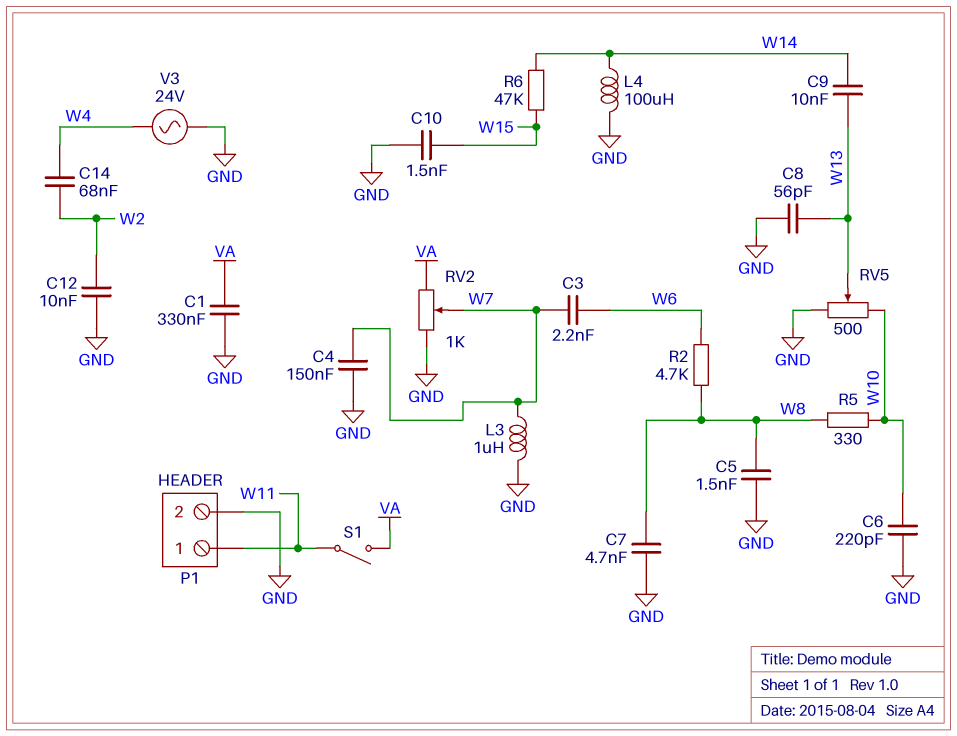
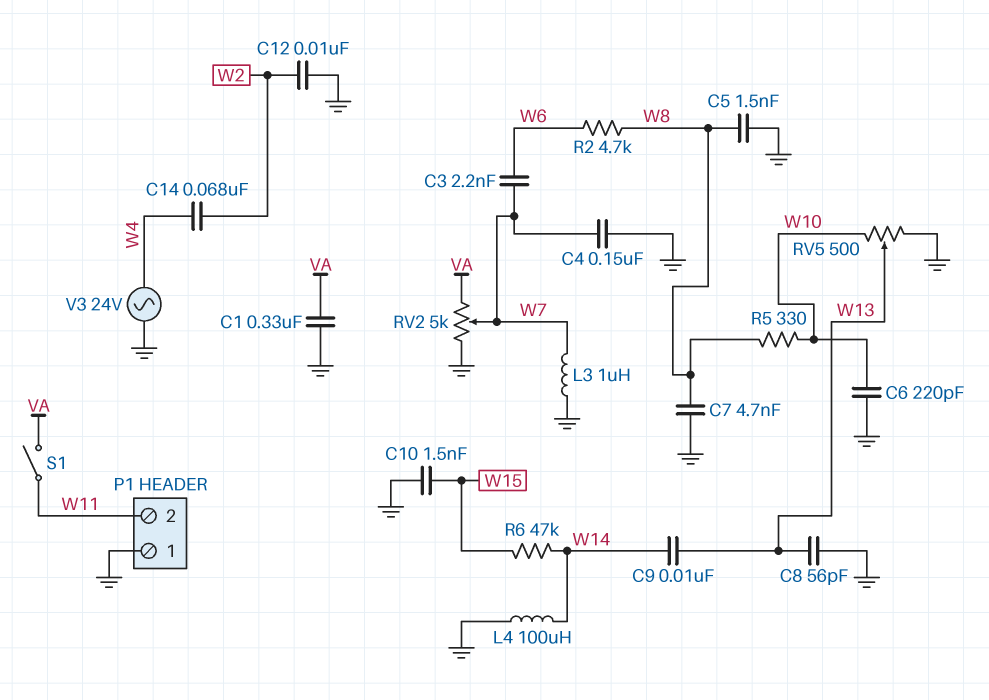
P1 pin 1: W11 -> GND
P1 pin 2: GND -> W11
RV2: 1k (GND, VA, wiper W7) -> 5k (GND, VA, wiper W7)

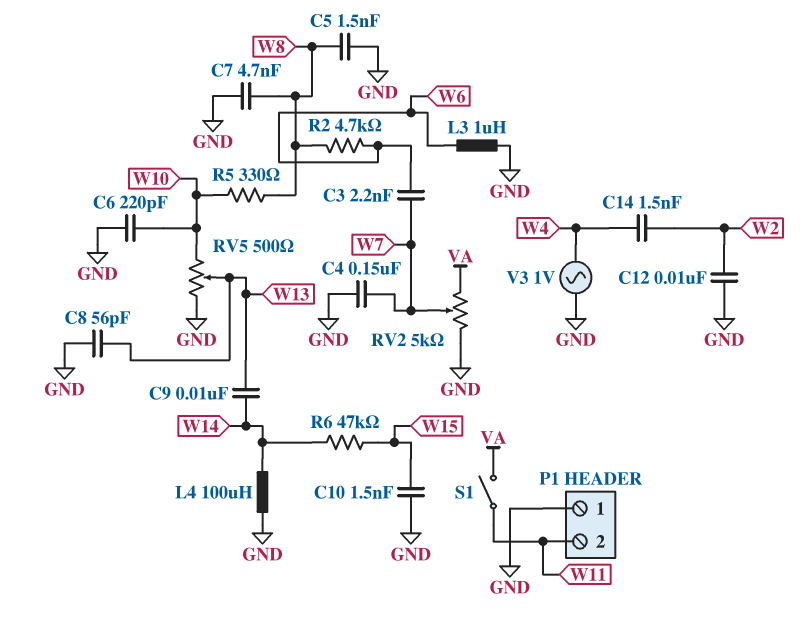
C1: 330nF (GND, VA) -> none
C14: 68nF (W2, W4) -> 1.5nF (W2, W4)
L3: 1uH (GND, W7) -> 1uH (GND, W6)
V3: AC 24V (GND, W4) -> AC 1V (GND, W4)

